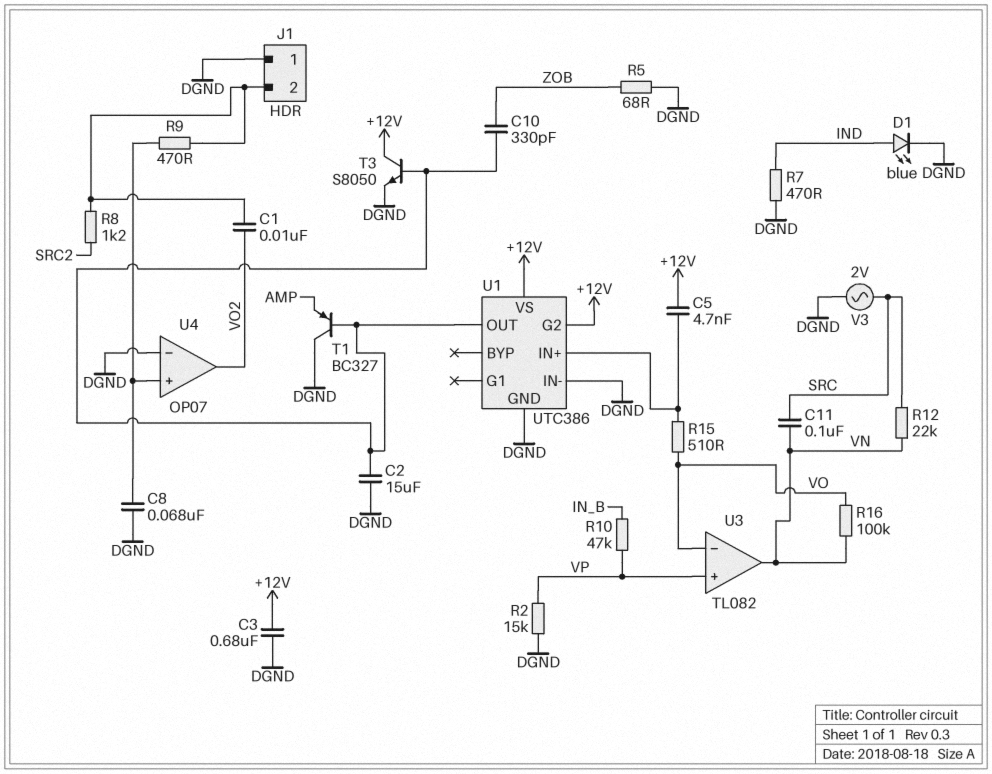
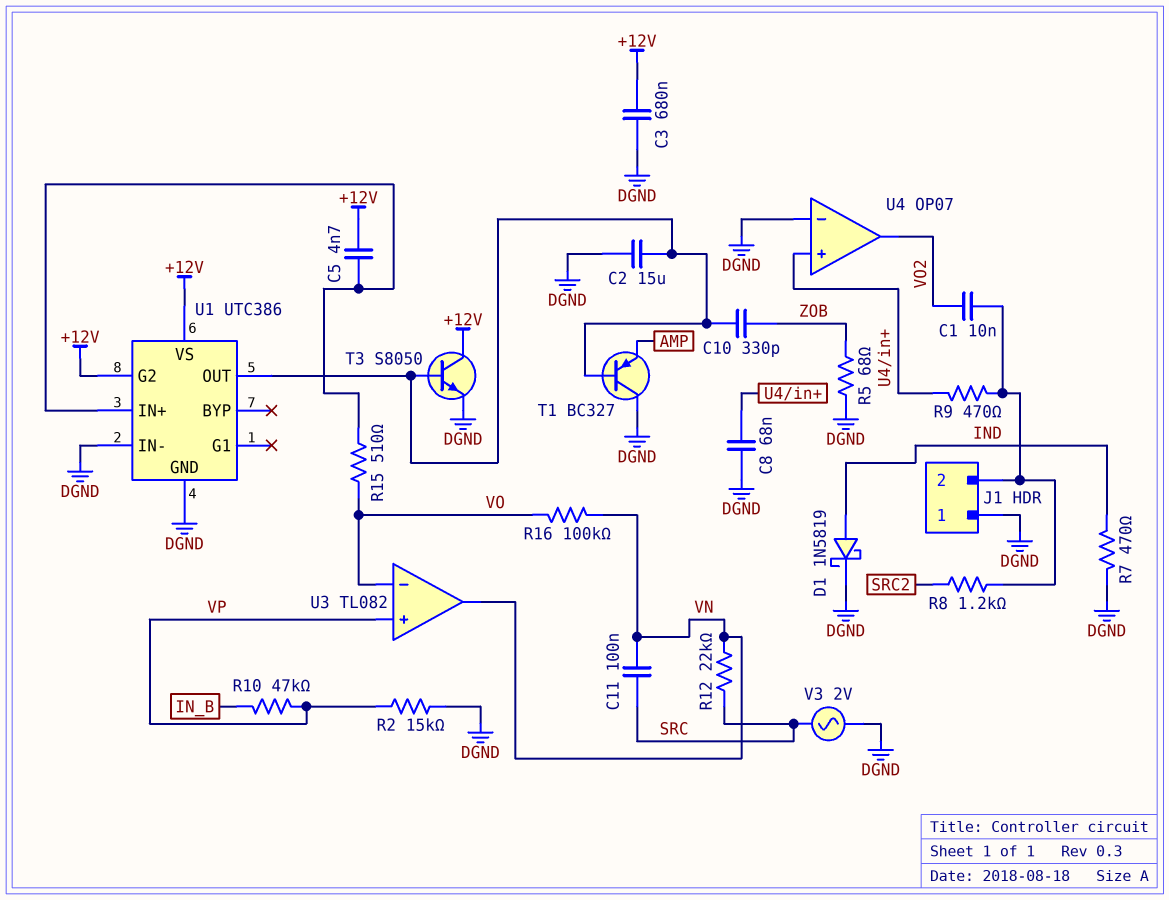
D1: LED blue (A IND, K DGND) -> schottky 1N5819 (A IND, K DGND)

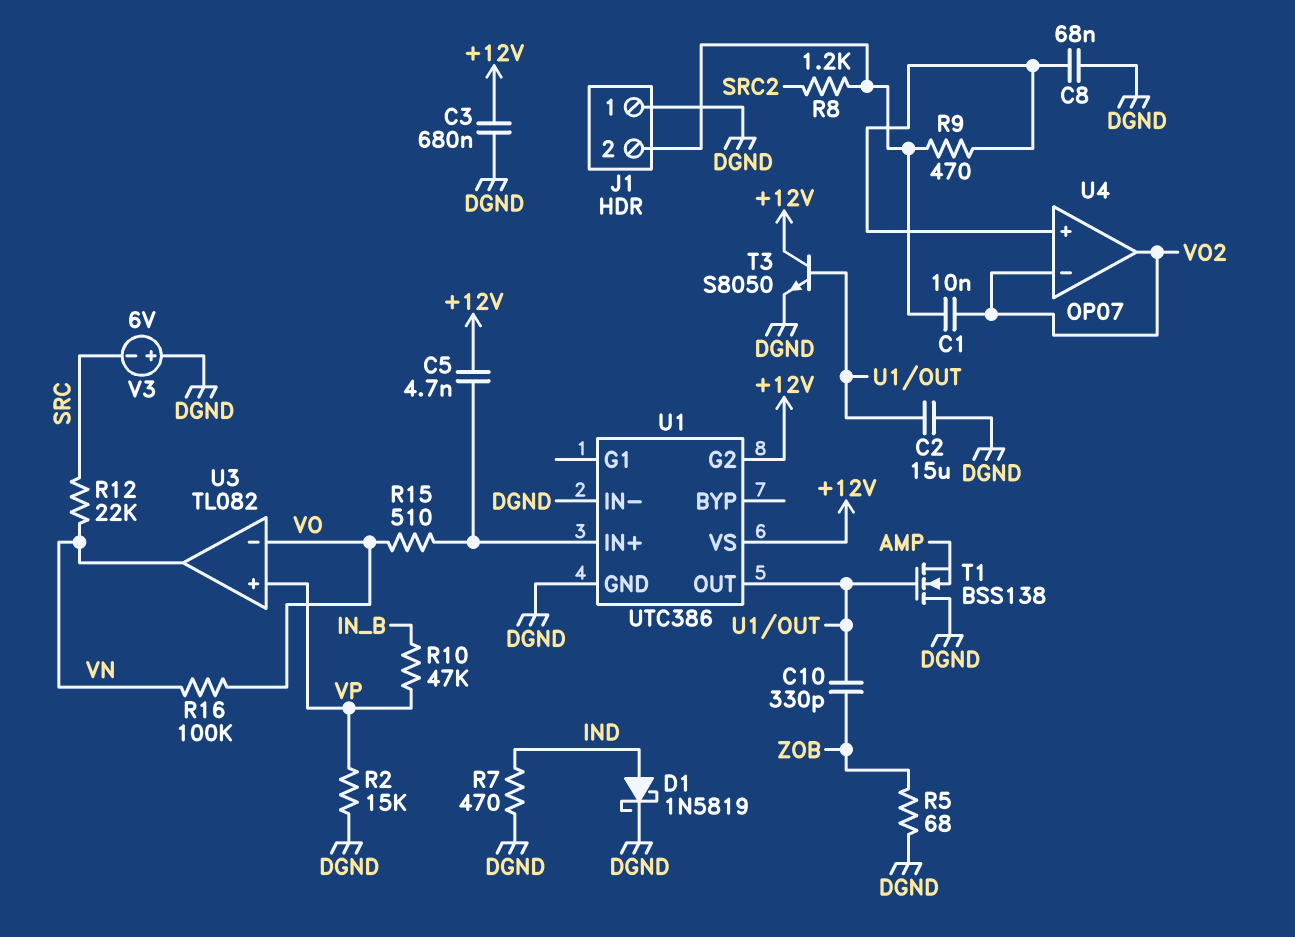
C11: 100nF (SRC, VN) -> none
T1: PNP BC327 (B U1/OUT, C DGND, E AMP) -> NMOS BSS138 (G U1/OUT, D DGND, S AMP)
U4 pin in-: DGND -> VO2
V3: AC 2V (DGND, SRC) -> 6V (plus DGND, minus SRC)

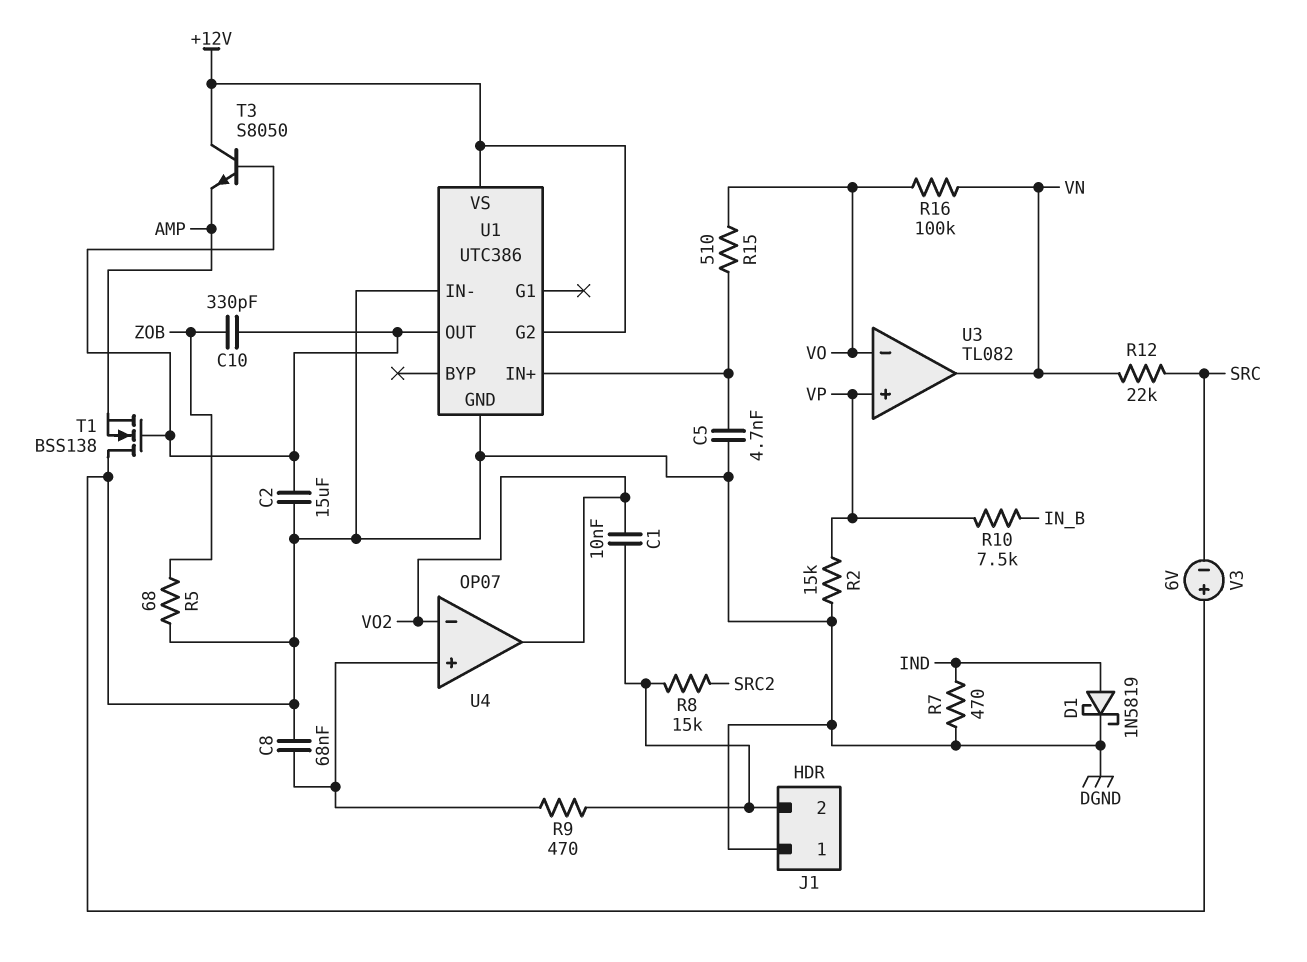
C3: 680nF (+12V, DGND) -> none
C5: 4.7nF (+12V, U1/IN+) -> 4.7nF (DGND, U1/IN+)
R8: 1.2k (J1/2, SRC2) -> 15k (J1/2, SRC2)
R10: 47k (IN_B, VP) -> 7.5k (IN_B, VP)
T3: NPN S8050 (B U1/OUT, C +12V, E DGND) -> NPN S8050 (B U1/OUT, C +12V, E AMP)

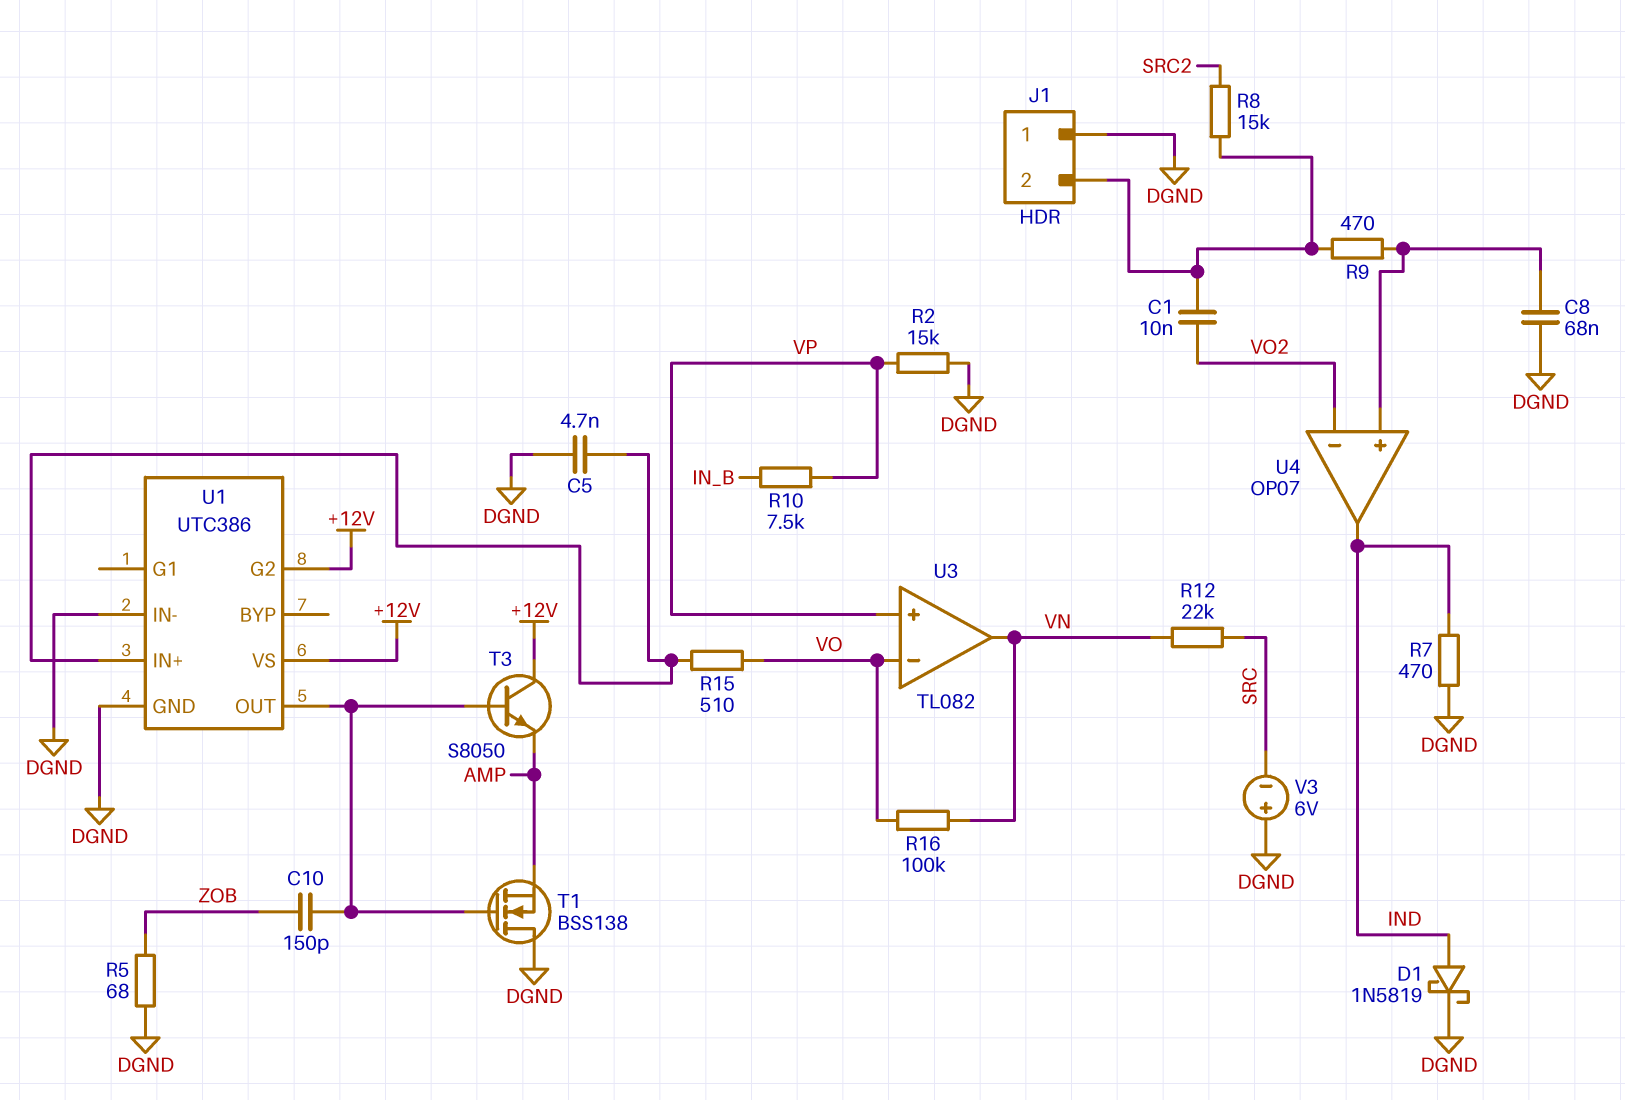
C2: 15uF (DGND, U1/OUT) -> none
C10: 330pF (U1/OUT, ZOB) -> 150pF (U1/OUT, ZOB)
U4 pin out: VO2 -> IND

